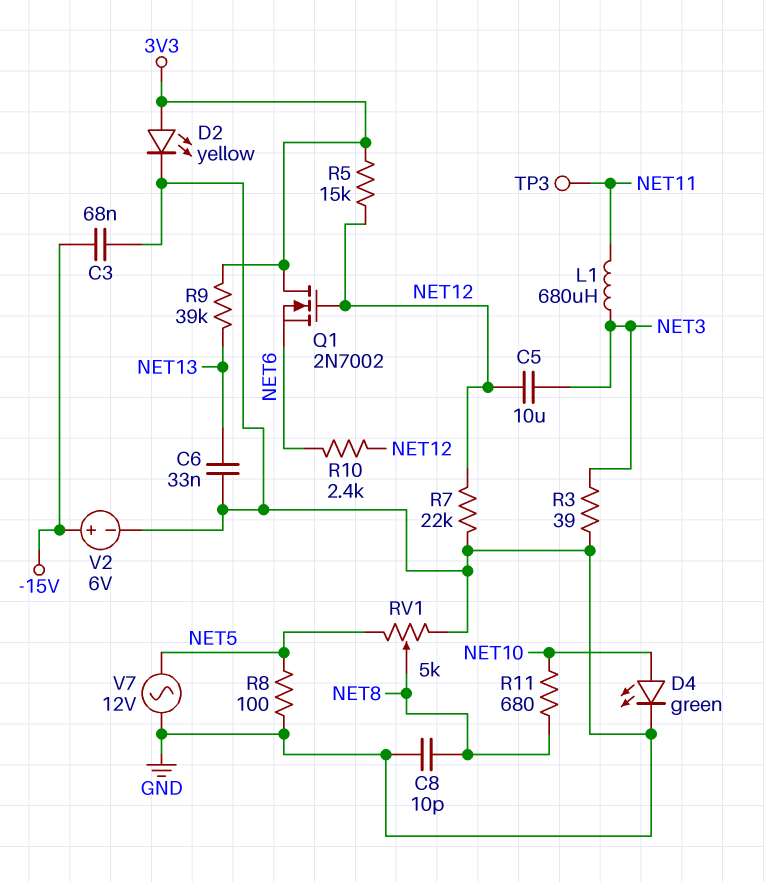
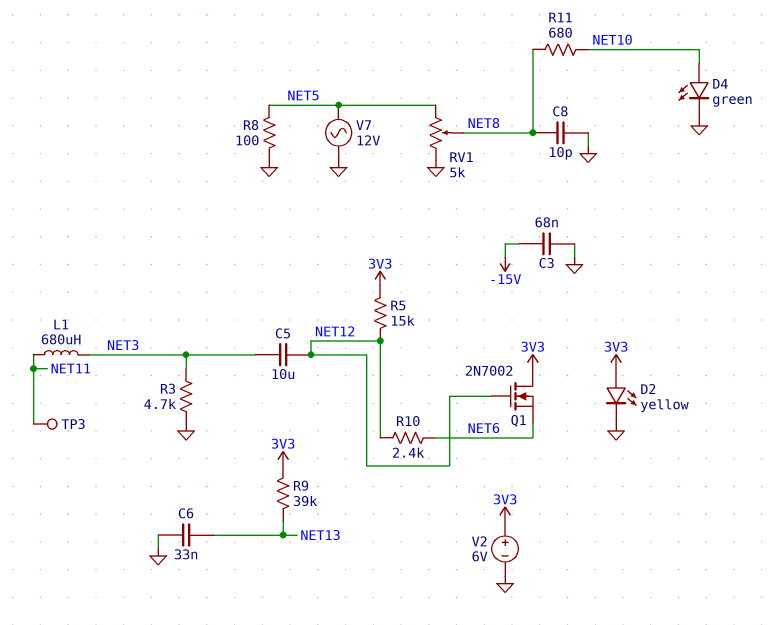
R3: 39 (GND, NET3) -> 4.7k (GND, NET3)
R7: 22k (GND, NET12) -> none
V2: 6V (plus -15V, minus GND) -> 6V (plus 3V3, minus GND)

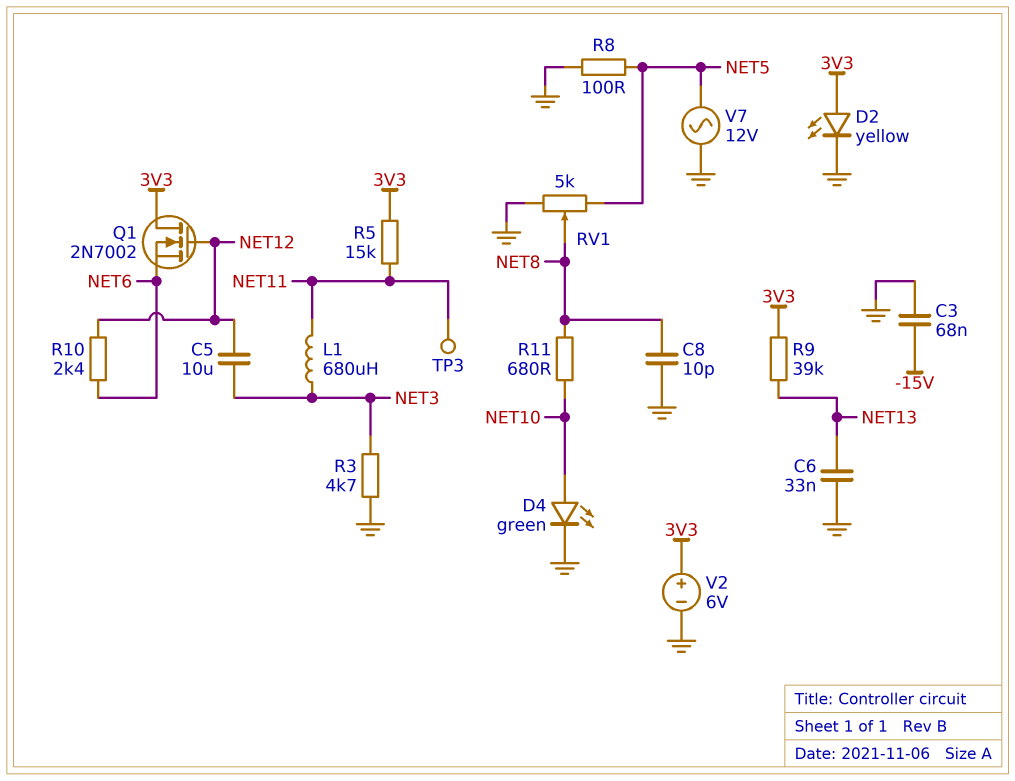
R5: 15k (3V3, NET12) -> 15k (3V3, NET11)

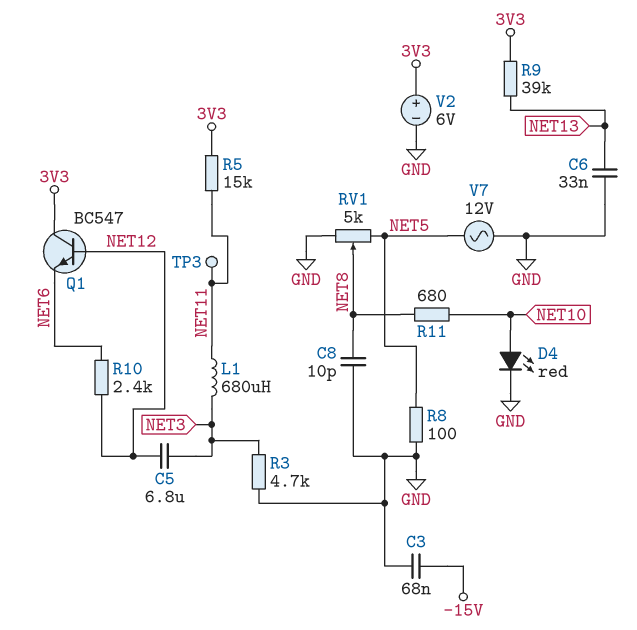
C5: 10uF (NET3, NET12) -> 6.8uF (NET3, NET12)
D2: LED yellow (A 3V3, K GND) -> none
D4: LED green (A NET10, K GND) -> LED red (A NET10, K GND)
Q1: NMOS 2N7002 (G NET12, D 3V3, S NET6) -> NPN BC547 (B NET12, C 3V3, E NET6)

